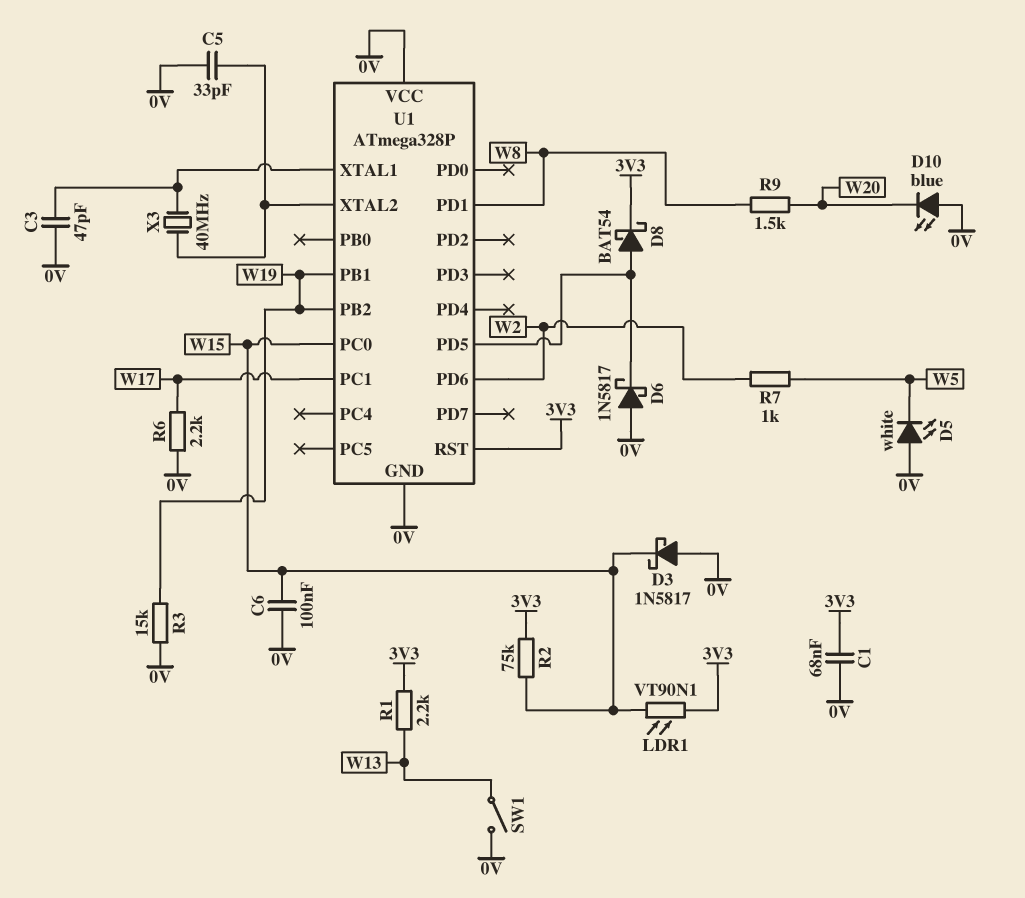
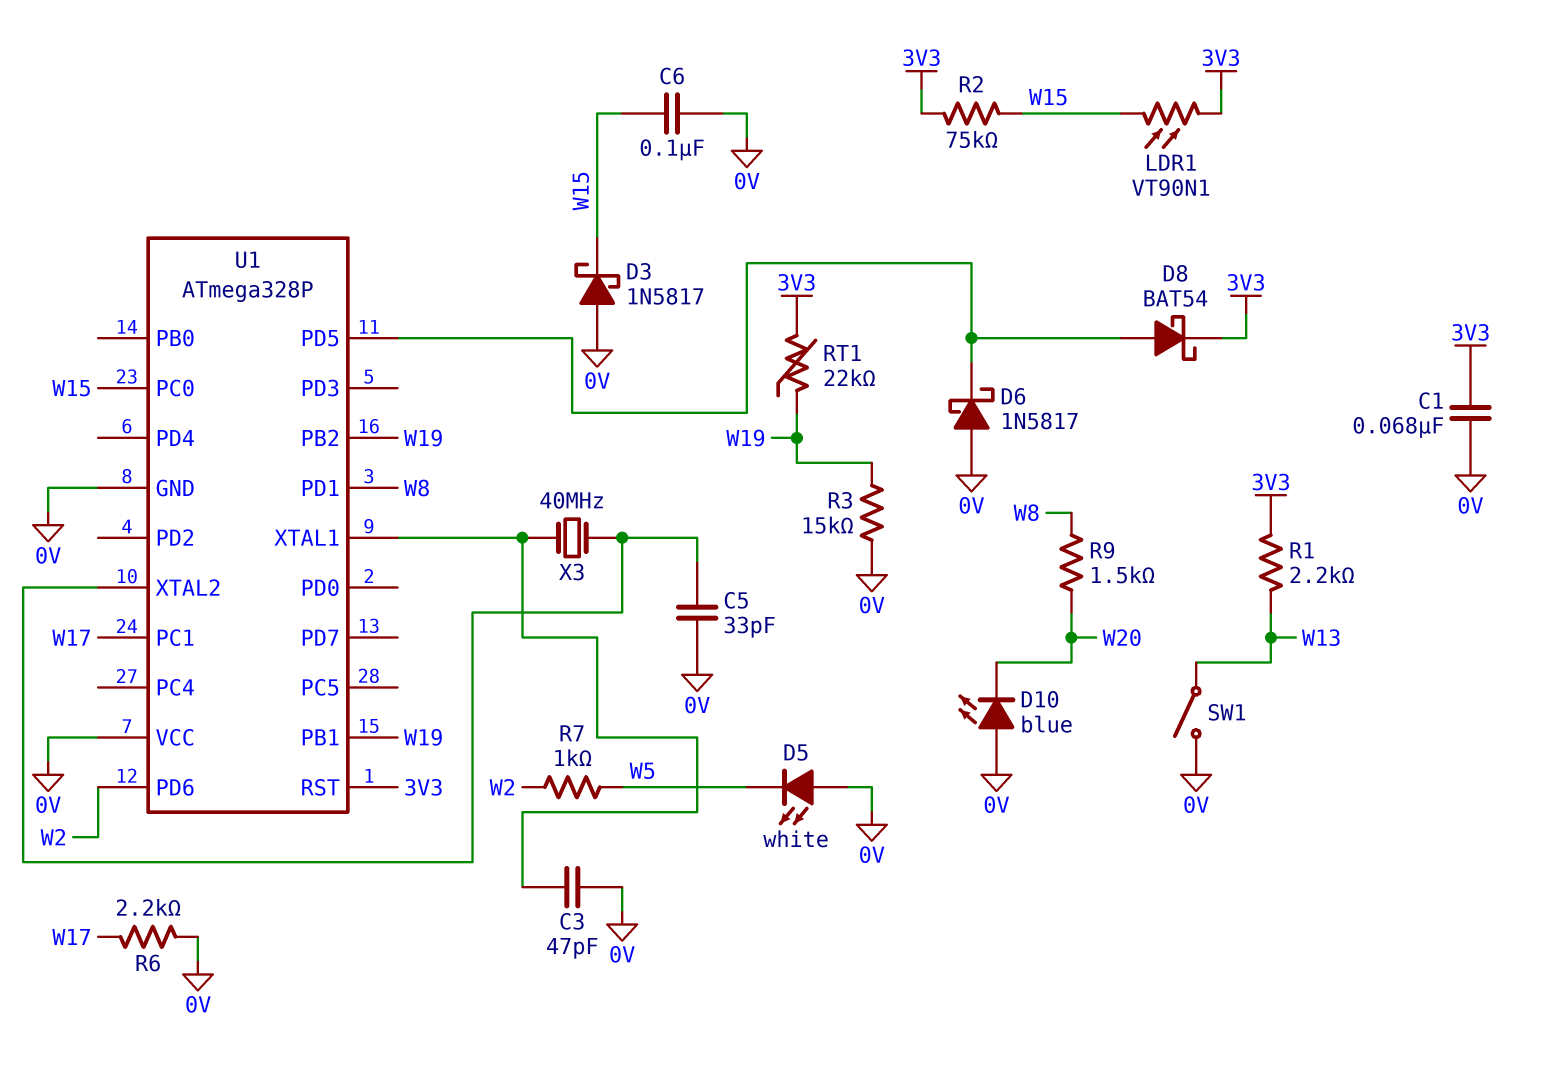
RT1: none -> 22k (3V3, W19)

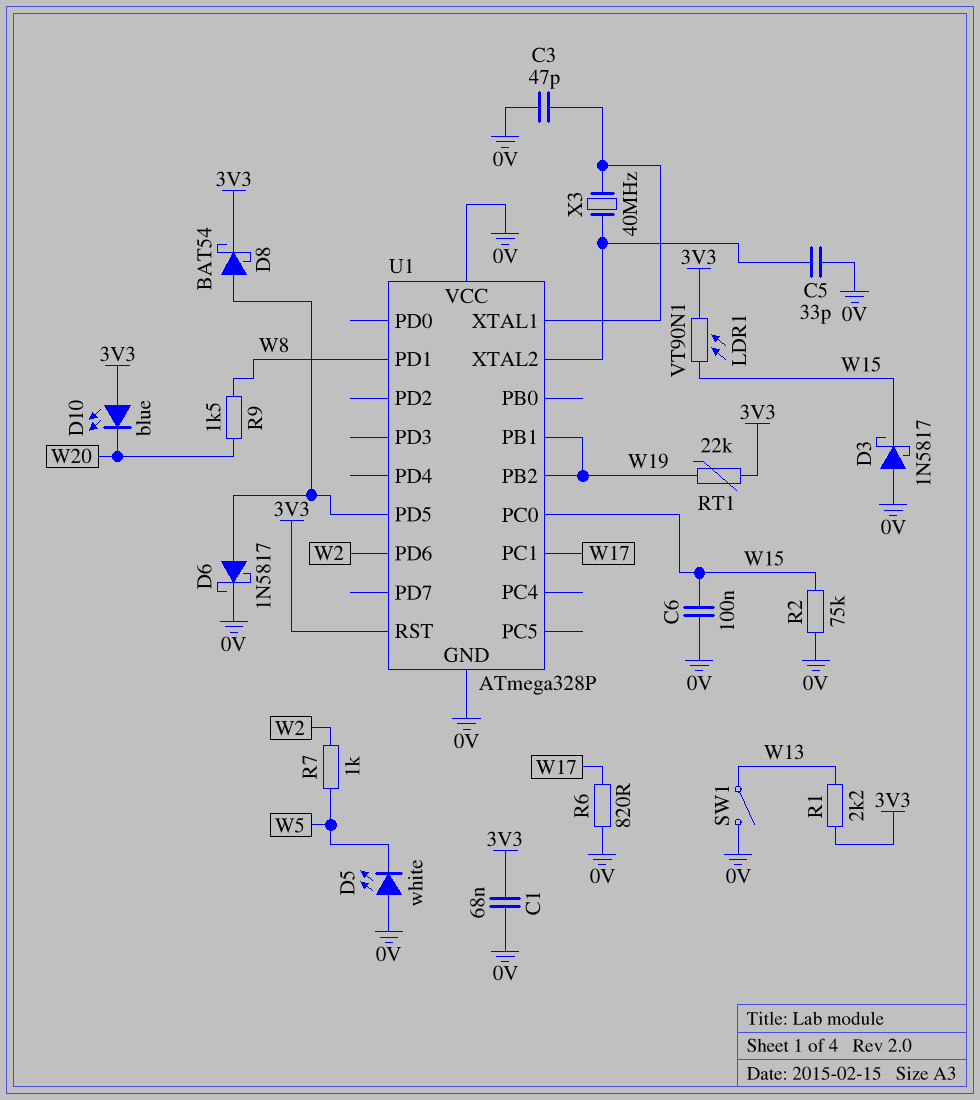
D6: schottky 1N5817 (A 0V, K U1/PD5) -> schottky 1N5817 (A U1/PD5, K 0V)
D10: LED blue (A 0V, K W20) -> LED blue (A 3V3, K W20)
R2: 75k (3V3, W15) -> 75k (0V, W15)
R3: 15k (0V, W19) -> none
R6: 2.2k (0V, W17) -> 820 (0V, W17)

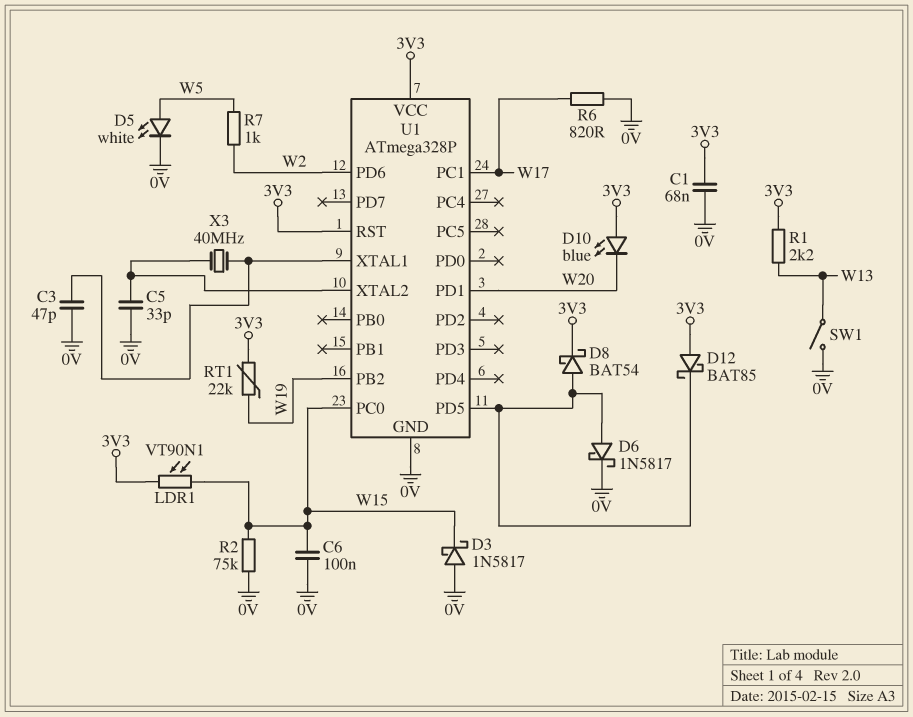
D5: LED white (A 0V, K W5) -> LED white (A W5, K 0V)
D12: none -> schottky BAT85 (A 3V3, K U1/PD5)
R9: 1.5k (W8, W20) -> none
U1 pin PB1: W19 -> none
U1 pin PD1: W8 -> W20
U1 pin VCC: 0V -> 3V3

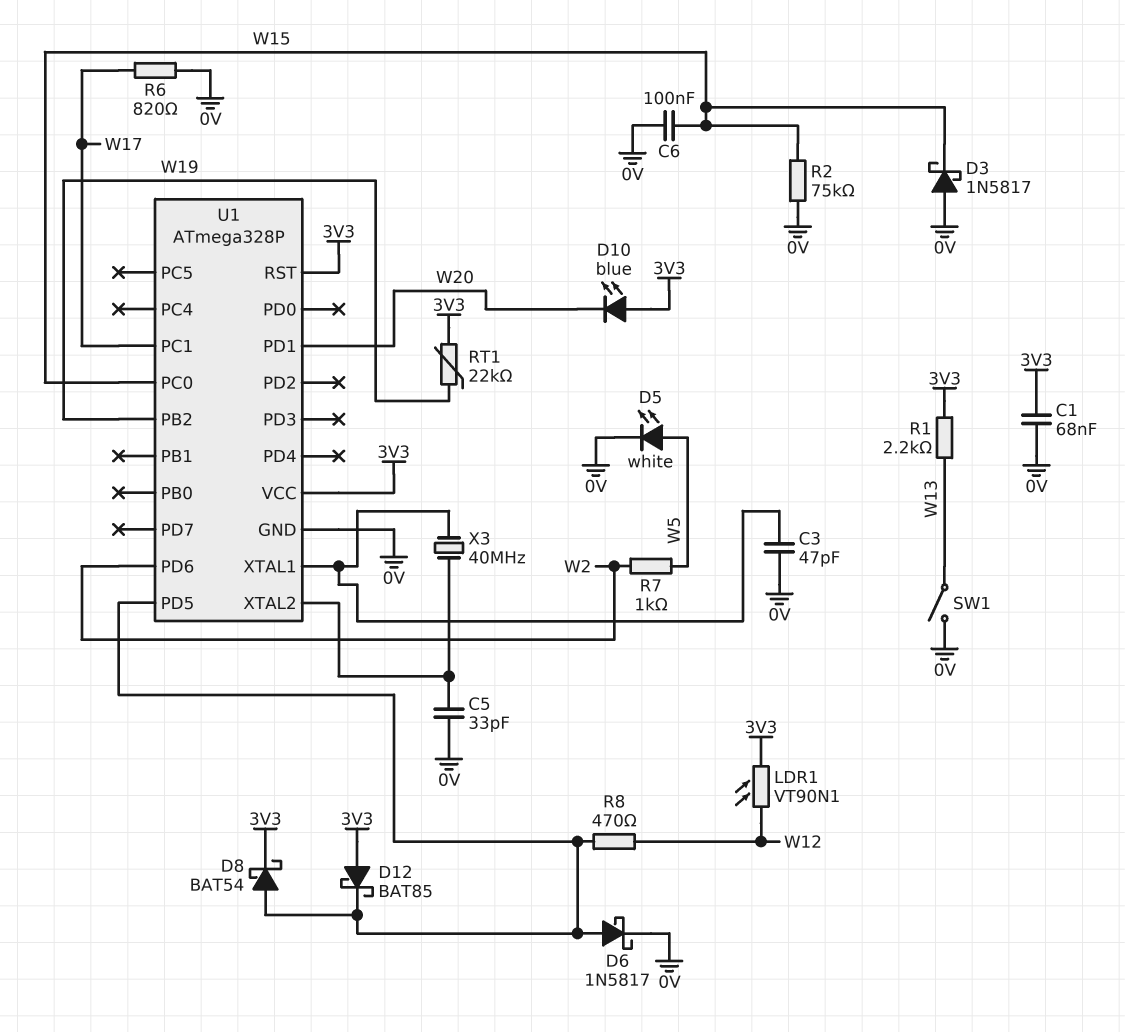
LDR1: VT90N1 (3V3, W15) -> VT90N1 (3V3, W12)
R8: none -> 470 (U1/PD5, W12)

